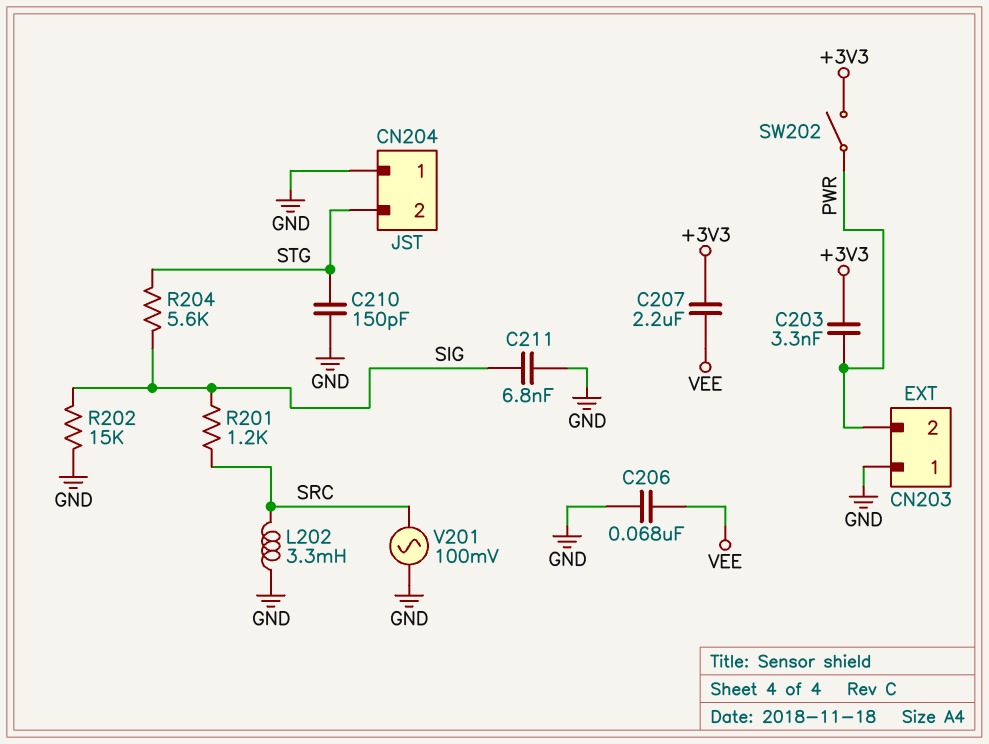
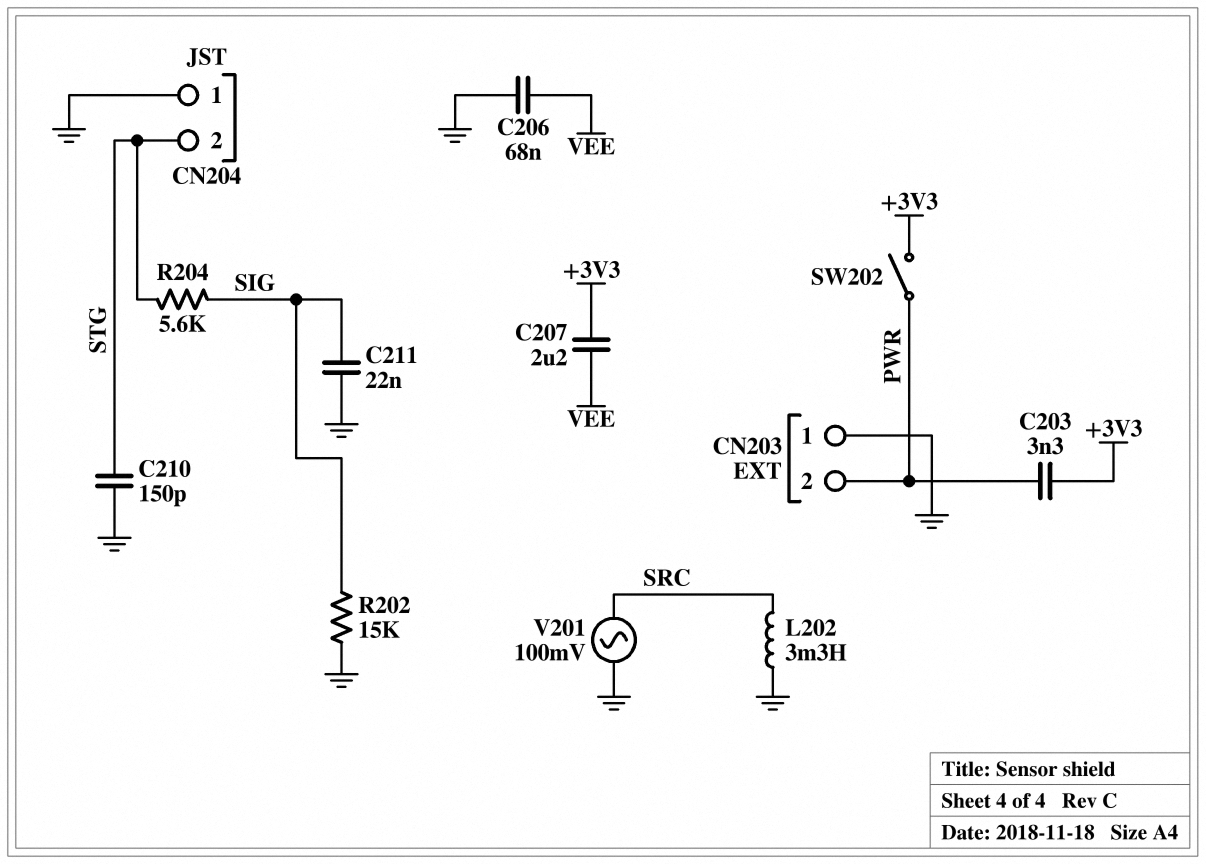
C211: 6.8nF (GND, SIG) -> 22nF (GND, SIG)
R201: 1.2k (SIG, SRC) -> none

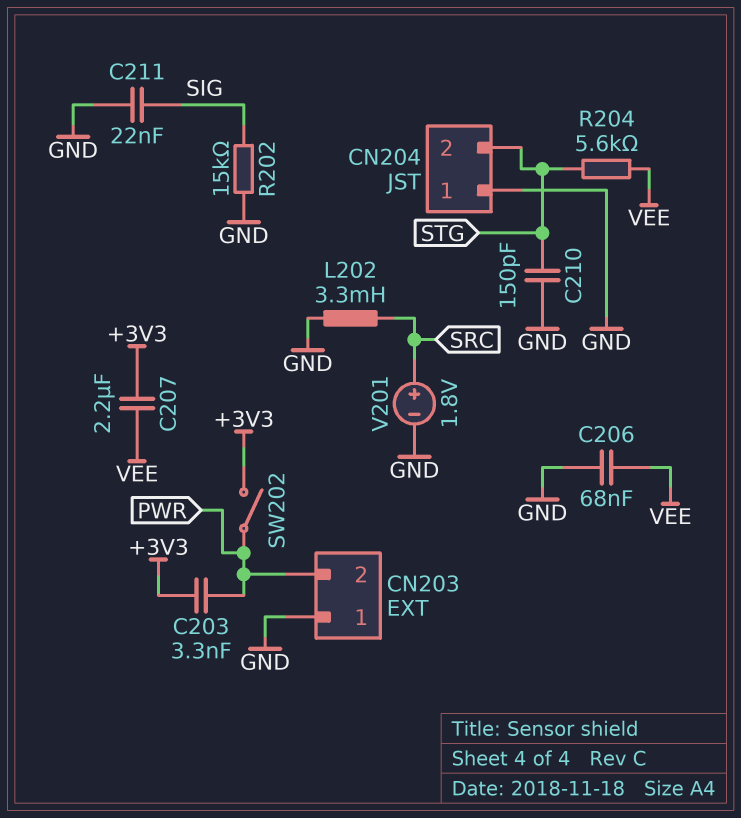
R204: 5.6k (SIG, STG) -> 5.6k (STG, VEE)
V201: AC 100mV (GND, SRC) -> 1.8V (plus SRC, minus GND)

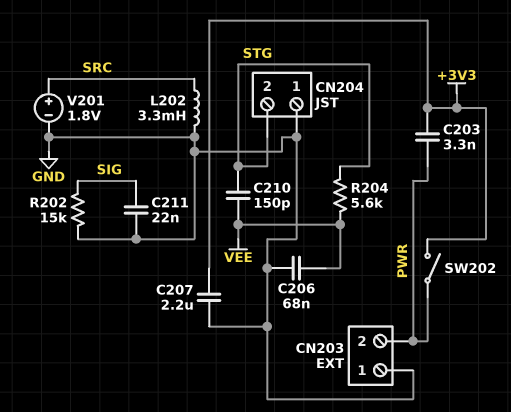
C207: 2.2uF (+3V3, VEE) -> 2.2uF (+3V3, GND)
C210: 150pF (GND, STG) -> 150pF (STG, VEE)

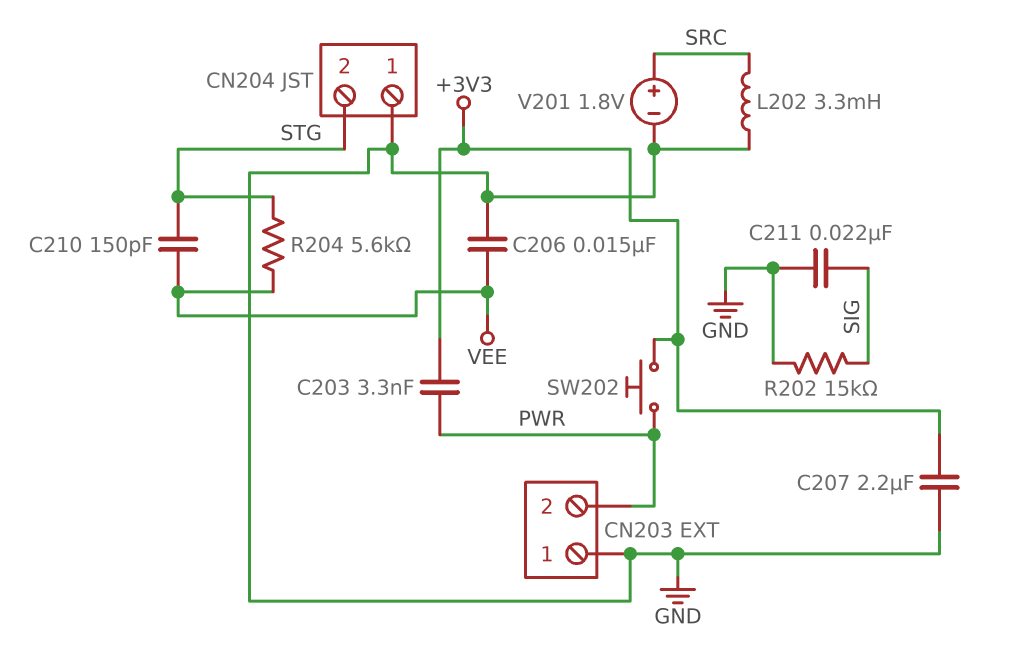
C206: 68nF (GND, VEE) -> 15nF (GND, VEE)
SW202: switch (+3V3, PWR) -> button (+3V3, PWR)

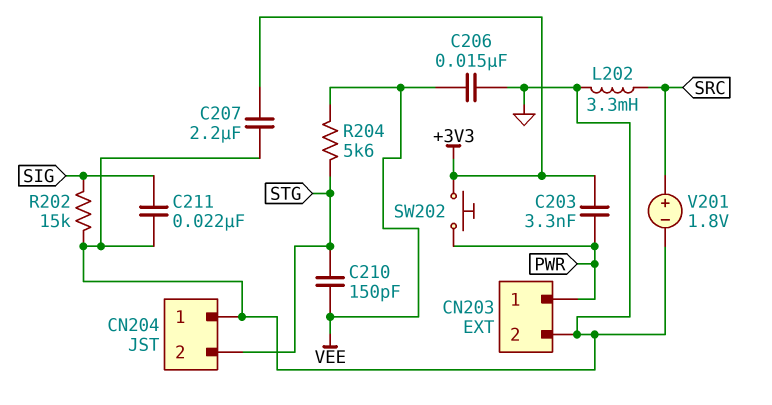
CN203 pin 1: GND -> PWR
CN203 pin 2: PWR -> GND

